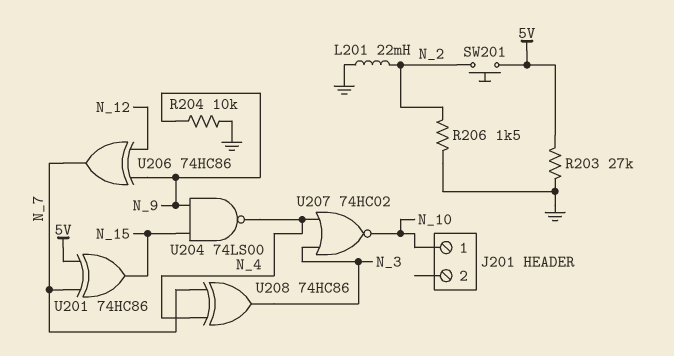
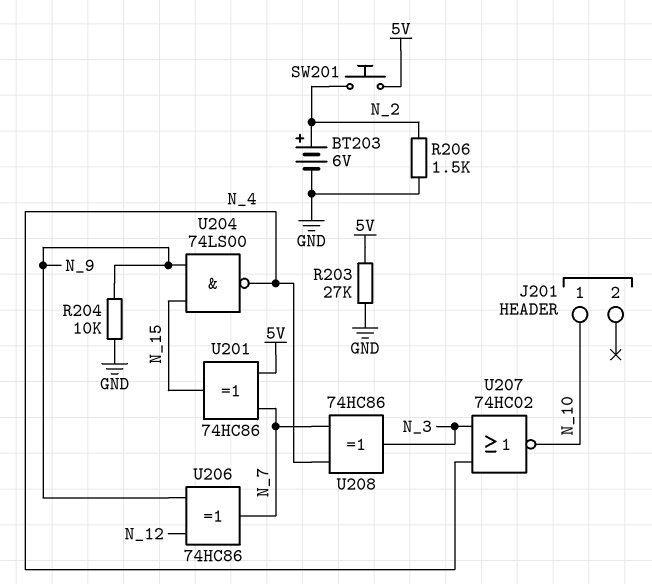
BT203: none -> 6V (plus N_2, minus GND)
L201: 22mH (GND, N_2) -> none

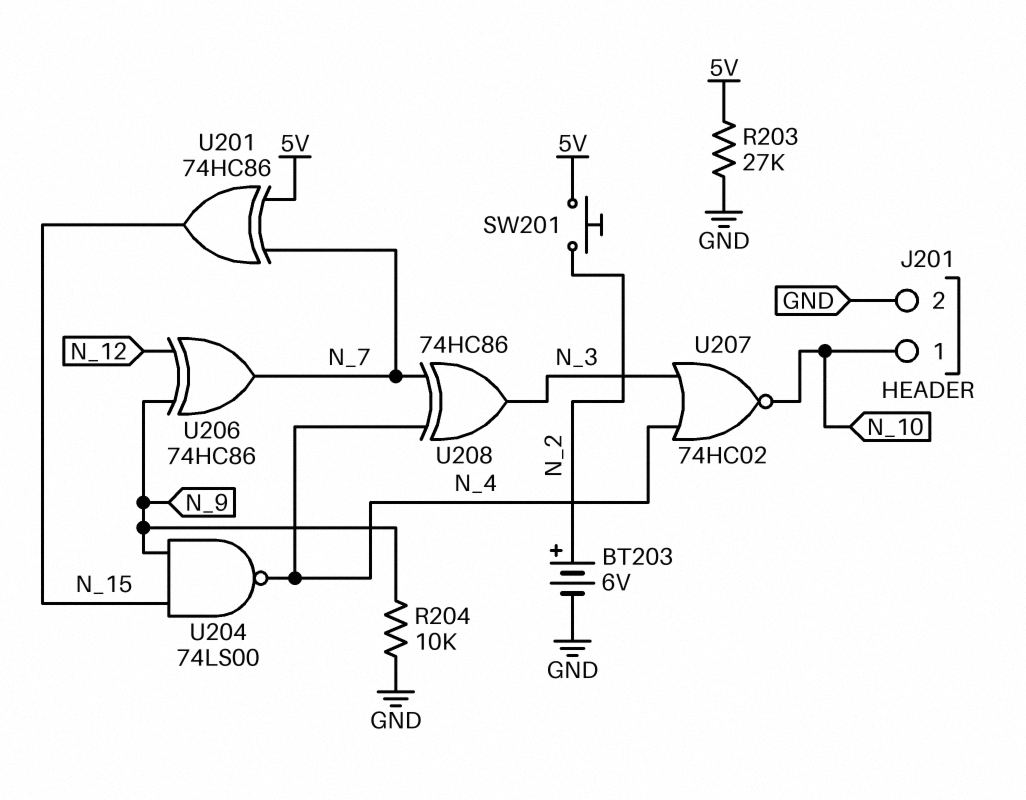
J201 pin 2: none -> GND
R206: 1.5k (GND, N_2) -> none

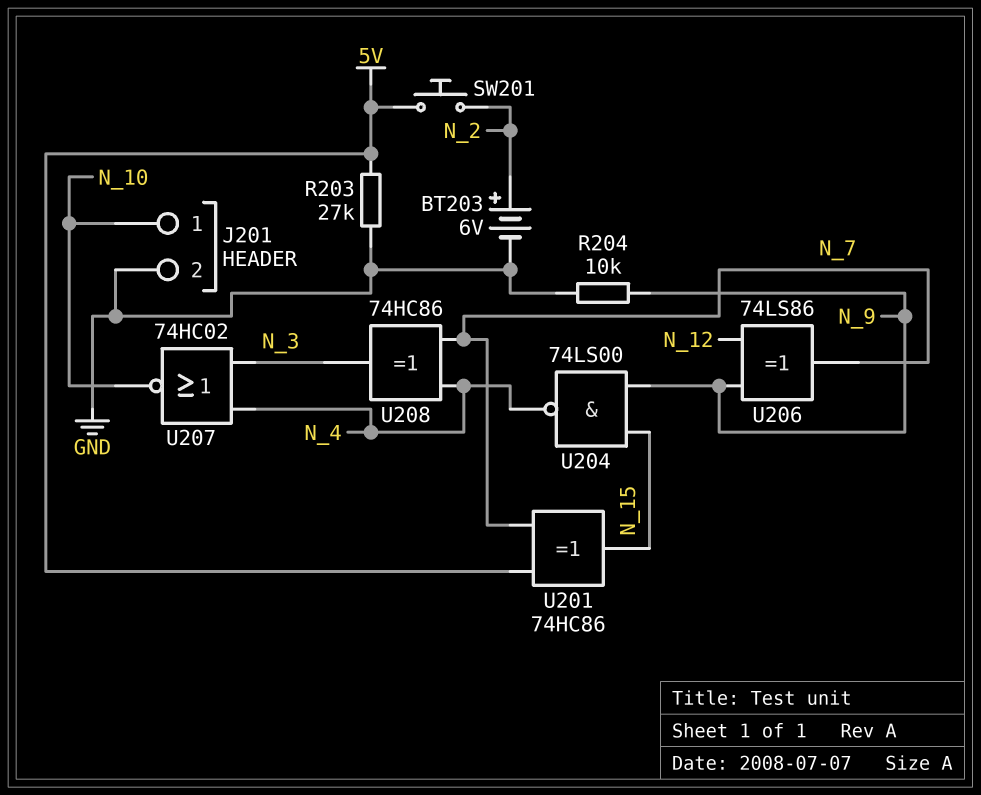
U206: XOR 74HC86 (in N_9, in N_12, out N_7) -> XOR 74LS86 (in N_9, in N_12, out N_7)

